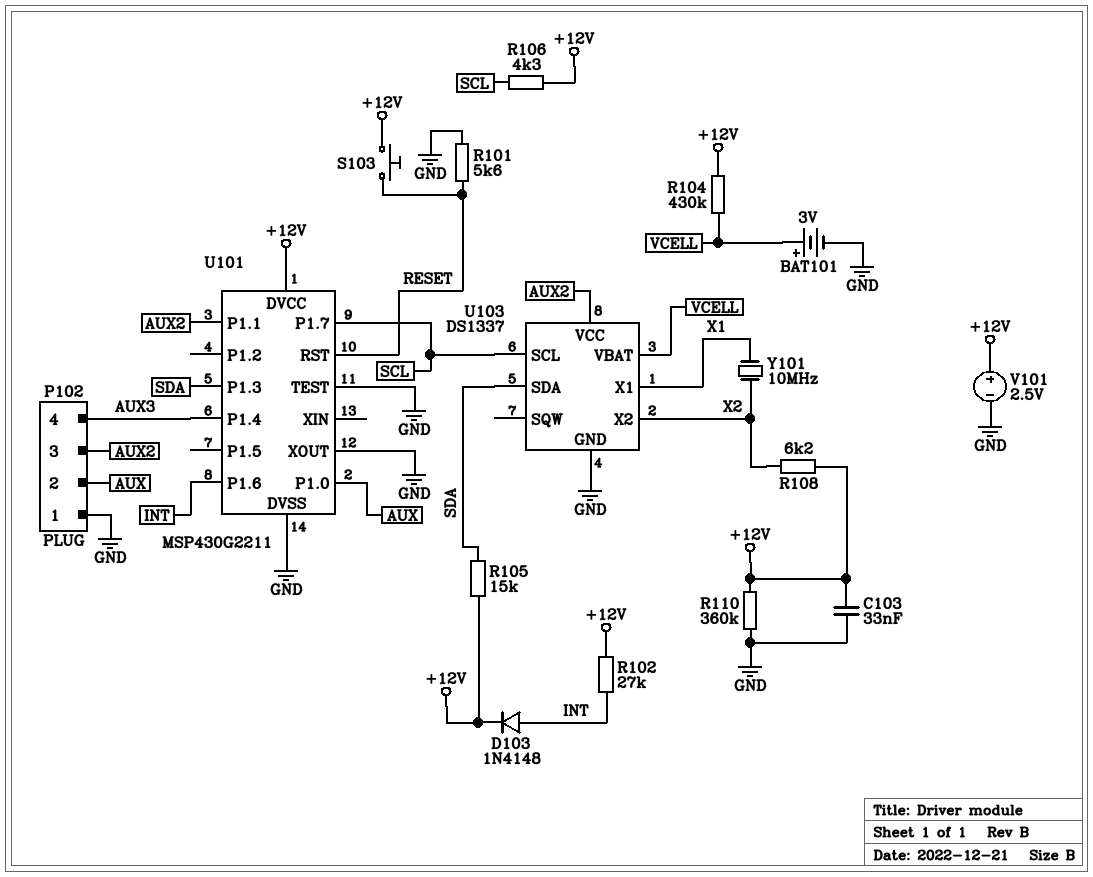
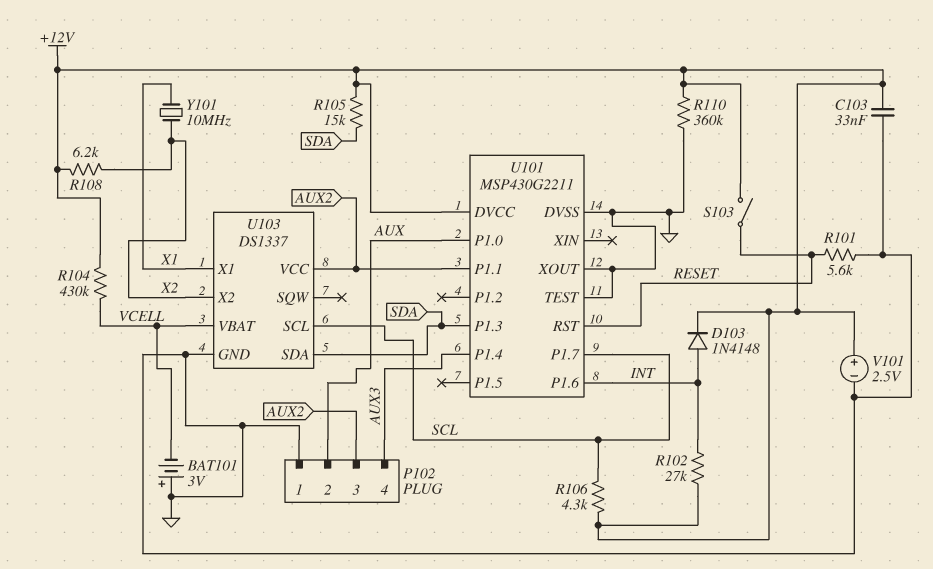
BAT101: 3V (plus VCELL, minus GND) -> 3V (plus GND, minus VCELL)
S103: button (+12V, RESET) -> switch (+12V, RESET)

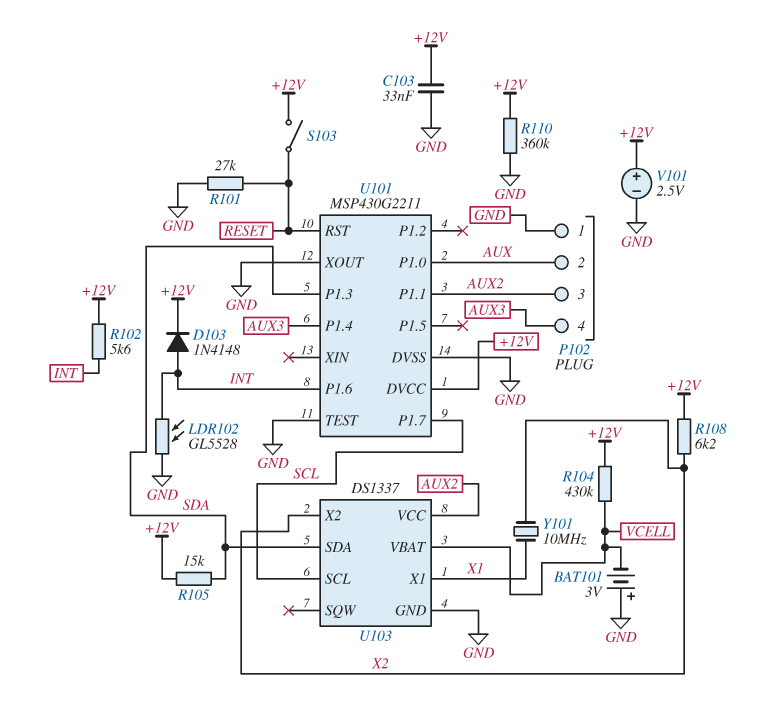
LDR102: none -> GL5528 (GND, INT)
R101: 5.6k (GND, RESET) -> 27k (GND, RESET)
R102: 27k (+12V, INT) -> 5.6k (+12V, INT)
R106: 4.3k (+12V, SCL) -> none

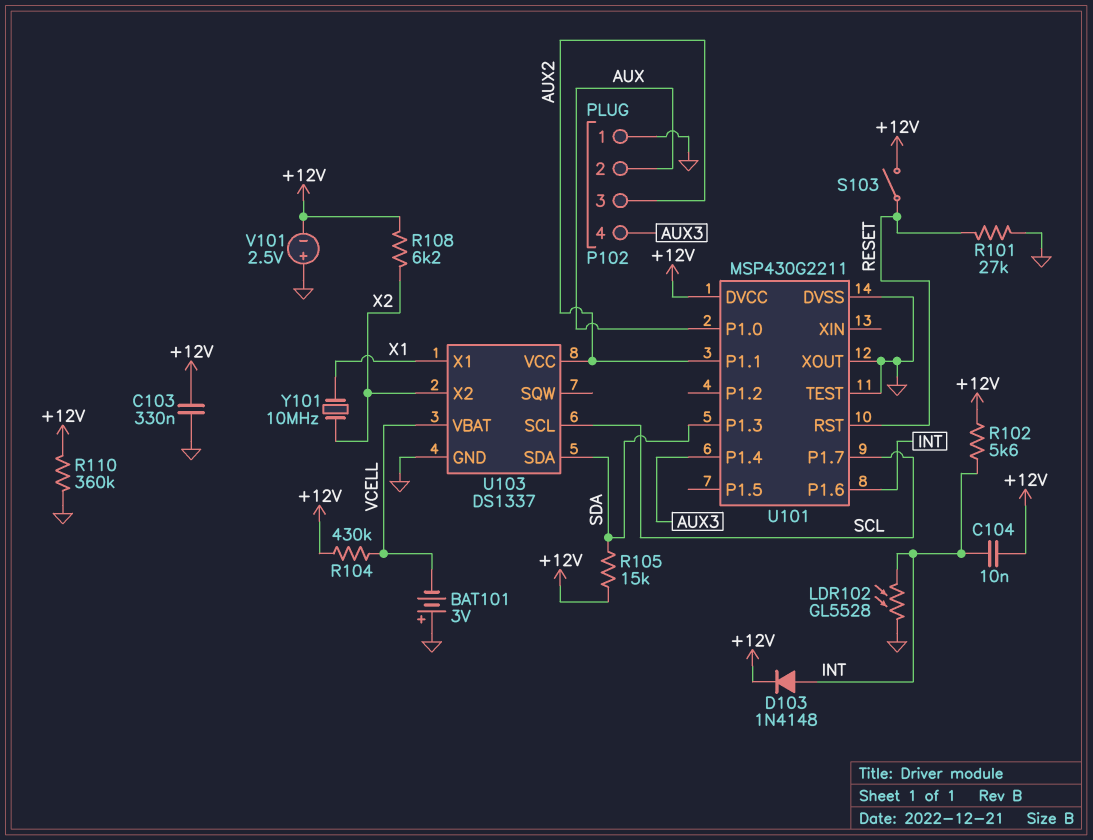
C103: 33nF (+12V, GND) -> 330nF (+12V, GND)
C104: none -> 10nF (+12V, INT)
V101: 2.5V (plus +12V, minus GND) -> 2.5V (plus GND, minus +12V)

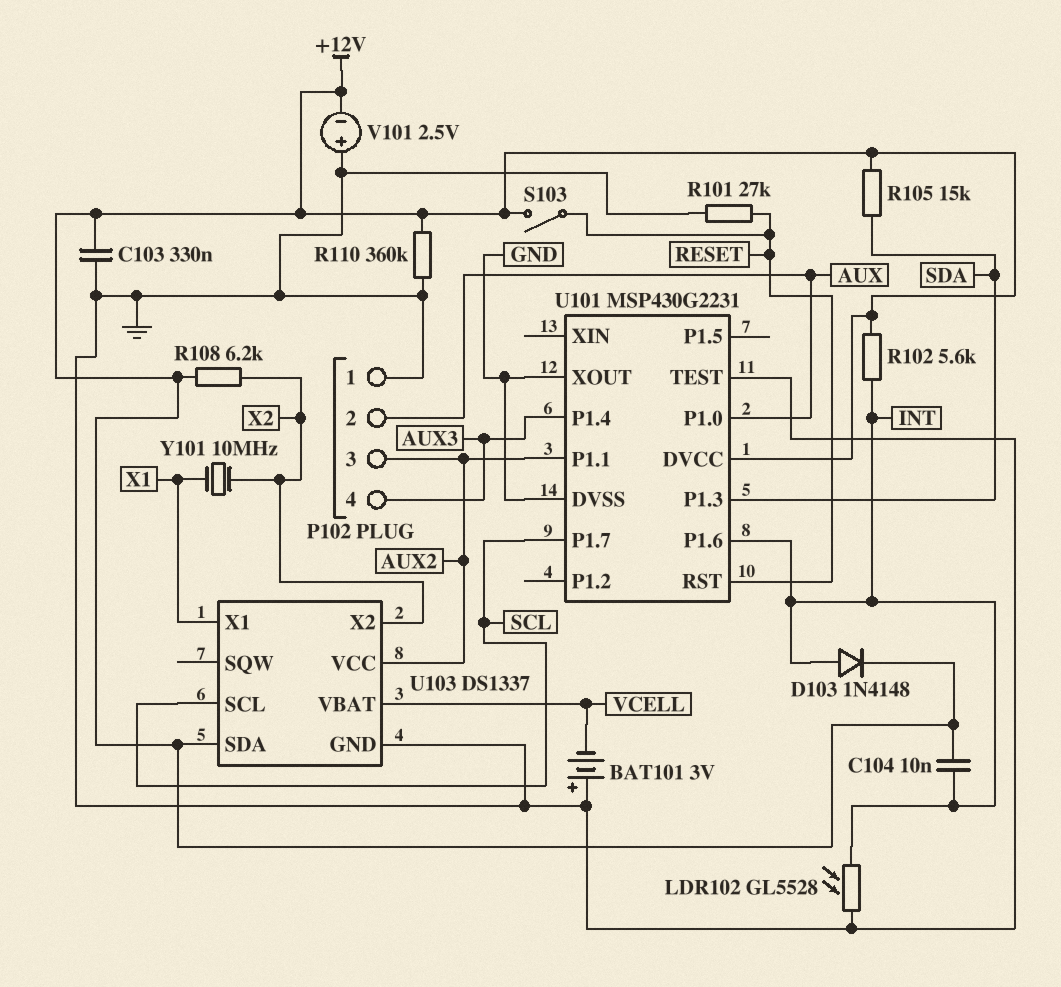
R104: 430k (+12V, VCELL) -> none
U101: MSP430G2211 -> MSP430G2231
U103 pin SDA: SDA -> +12V

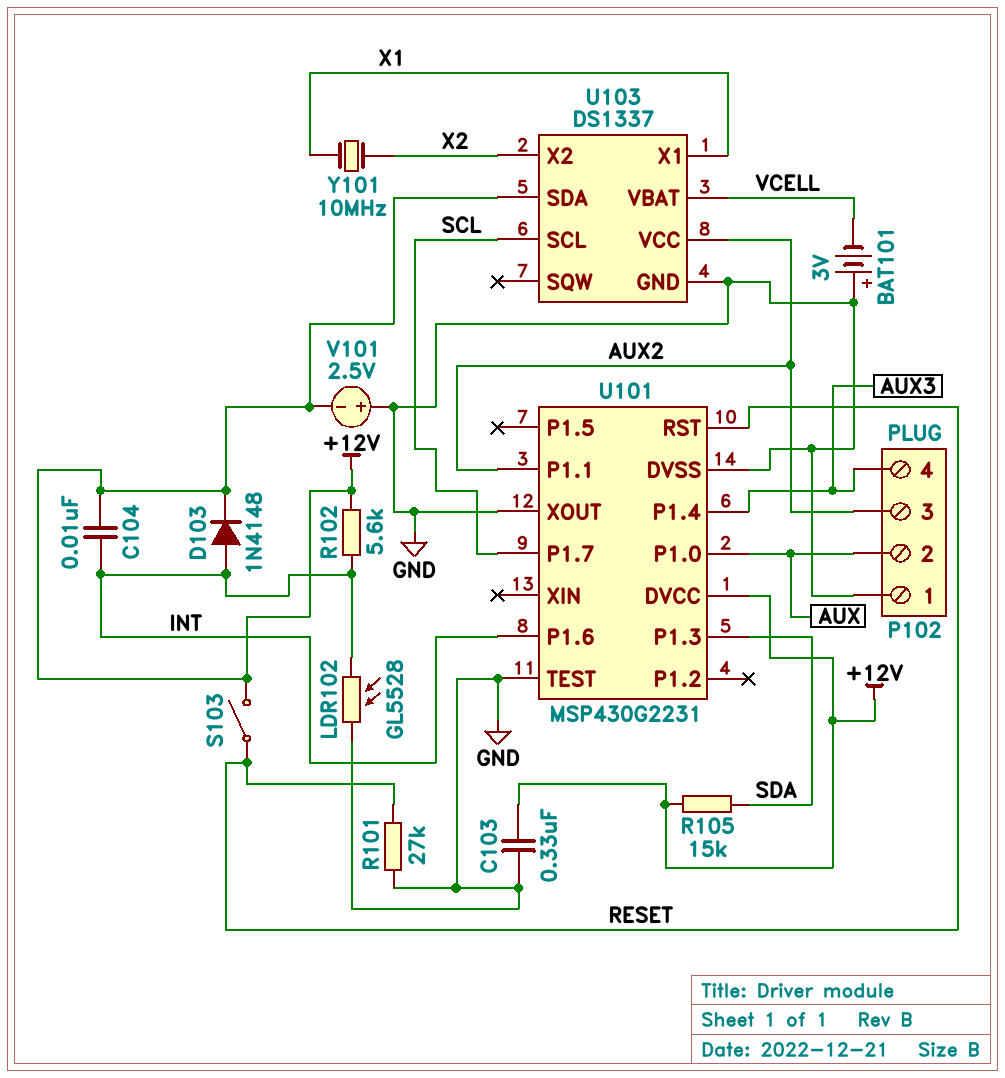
R108: 6.2k (+12V, X2) -> none
R110: 360k (+12V, GND) -> none

